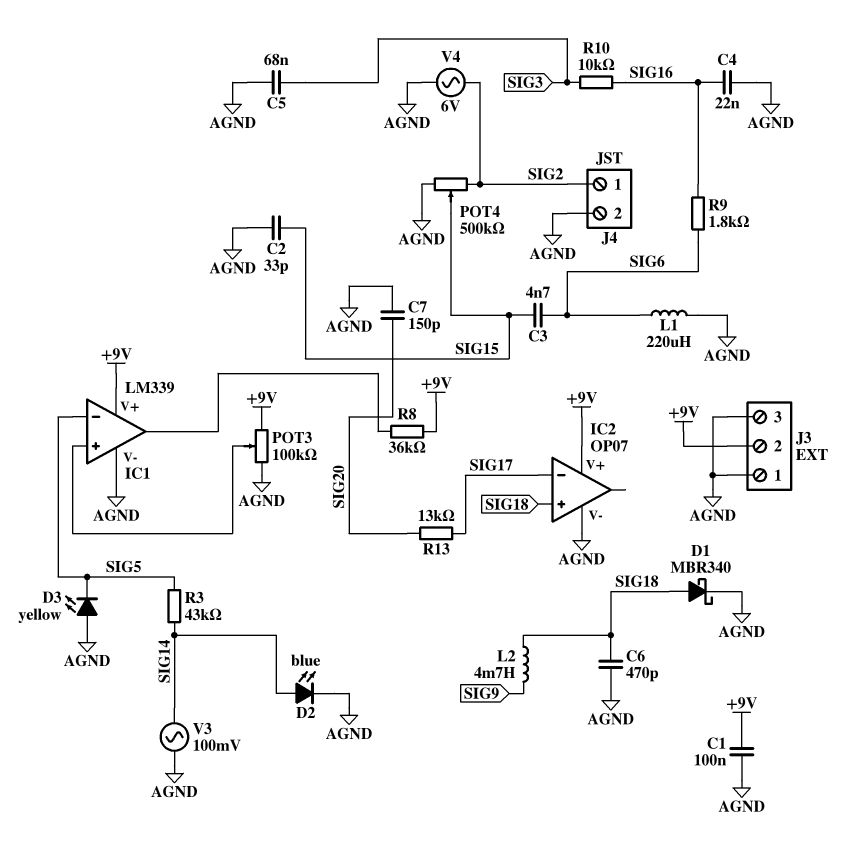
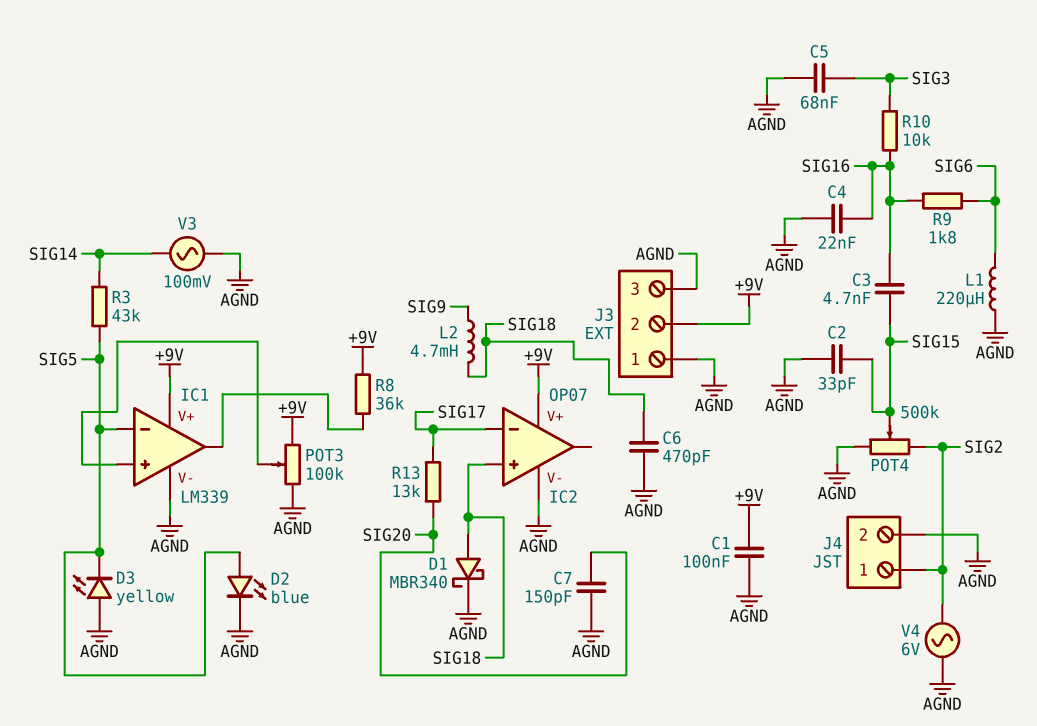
C3: 4.7nF (SIG6, SIG15) -> 4.7nF (SIG15, SIG16)
D2: LED blue (A SIG14, K AGND) -> LED blue (A SIG5, K AGND)

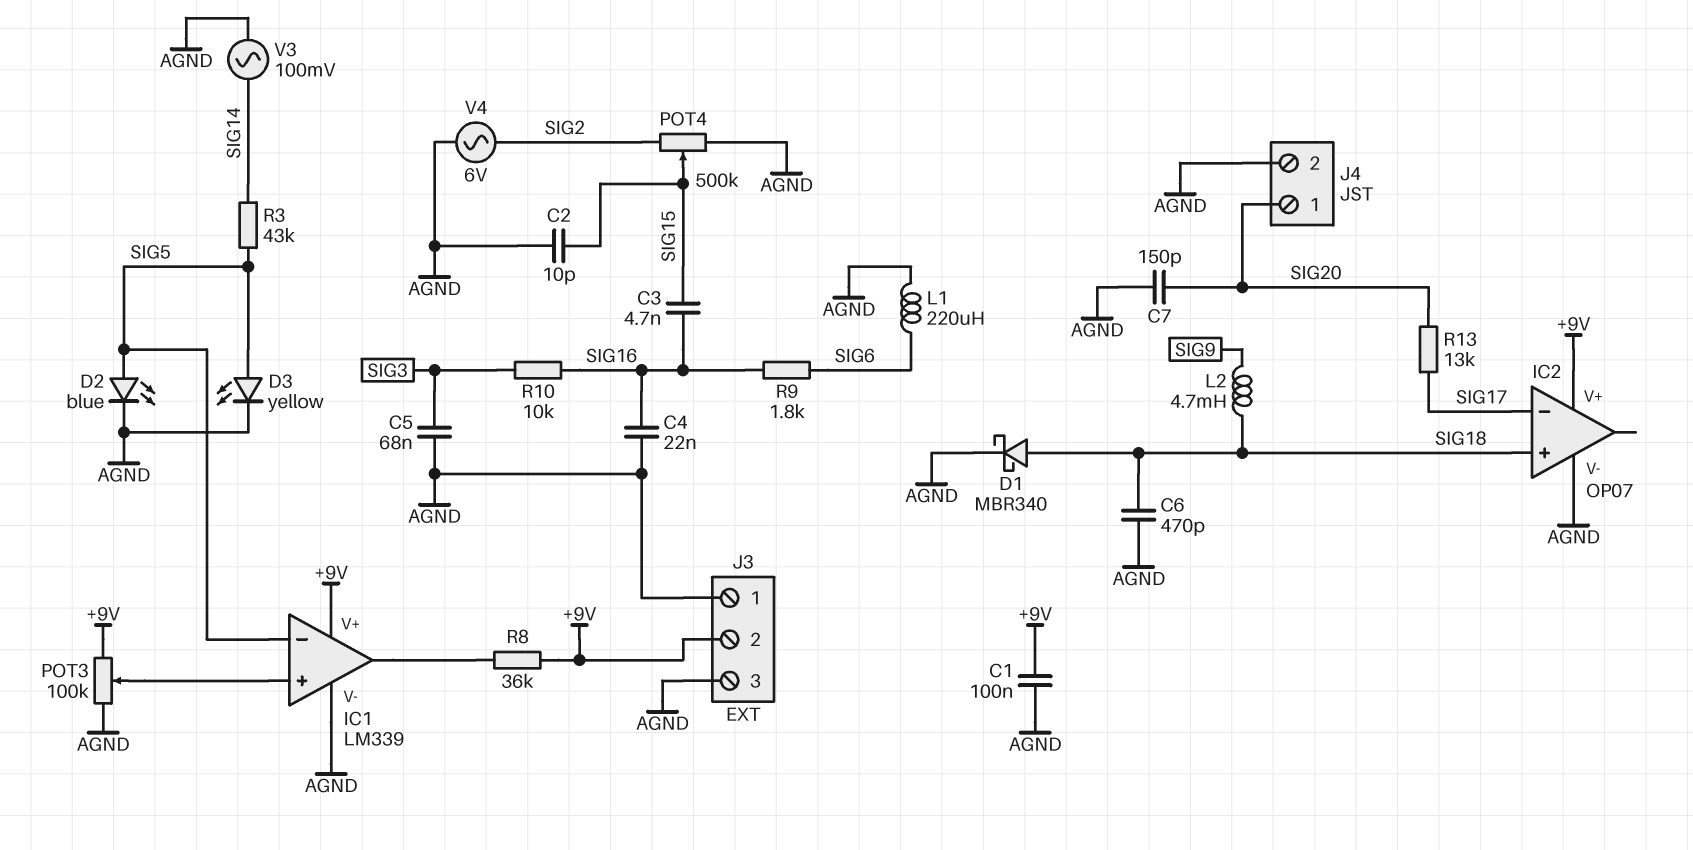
C2: 33pF (AGND, SIG15) -> 10pF (AGND, SIG15)
D3: LED yellow (A AGND, K SIG5) -> LED yellow (A SIG5, K AGND)
J4 pin 1: SIG2 -> SIG20

